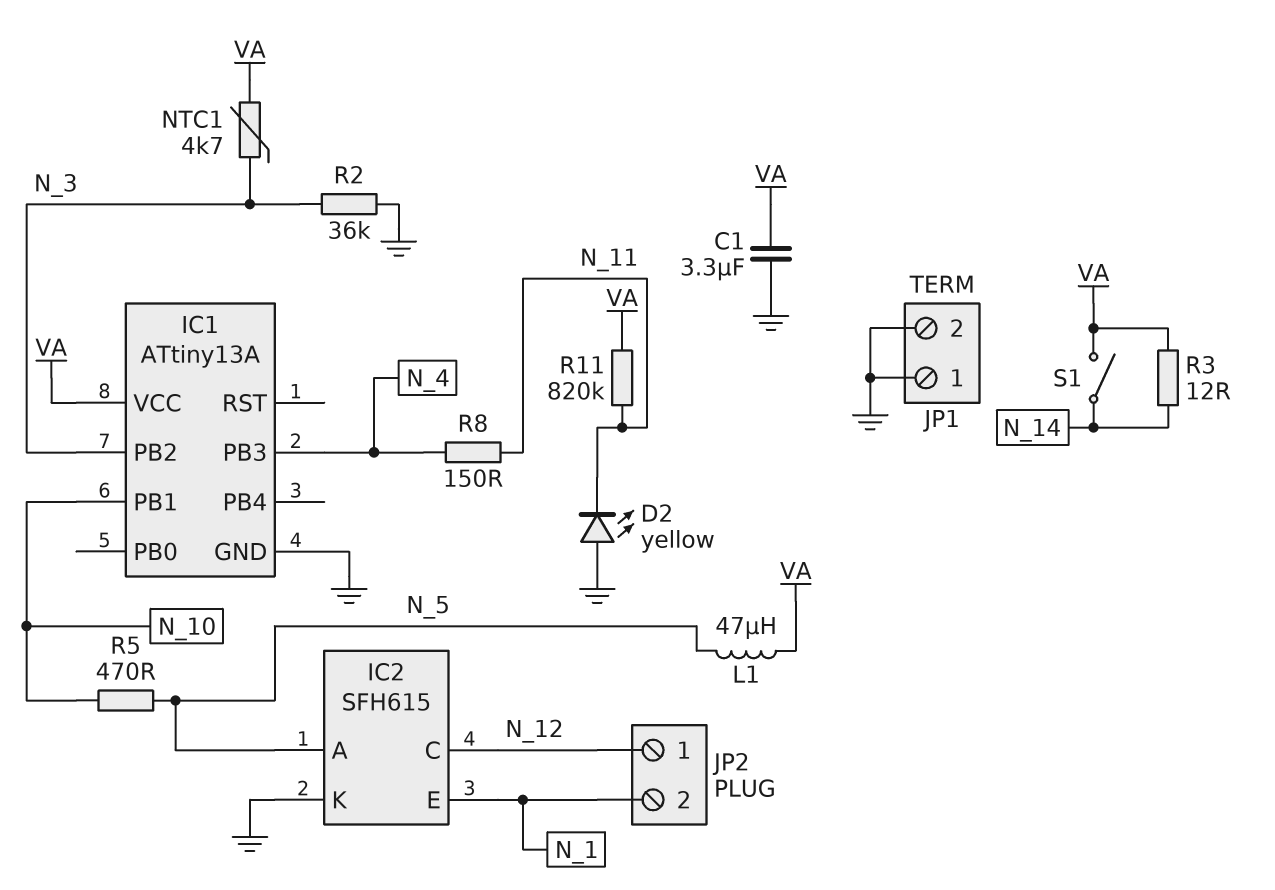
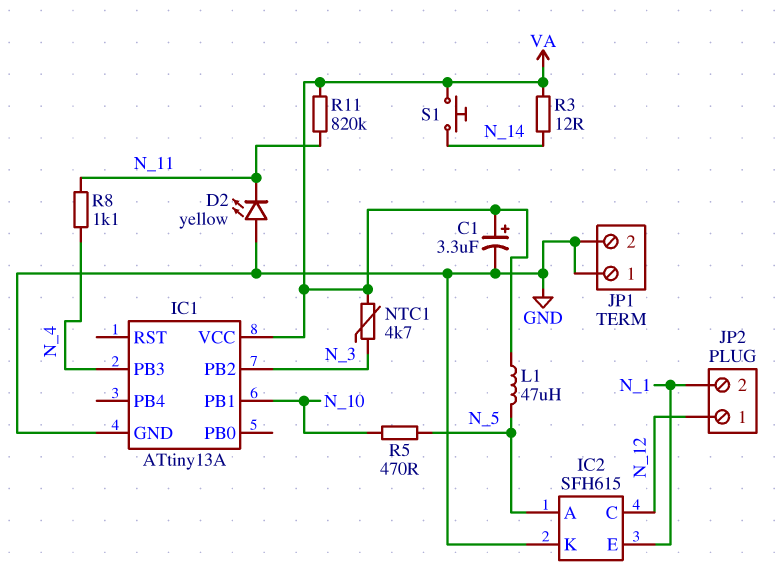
C1: 3.3uF (GND, VA) -> 3.3uF (plus VA, minus GND)
R2: 36k (GND, N_3) -> none
R8: 150 (N_4, N_11) -> 1.1k (N_4, N_11)
S1: switch (N_14, VA) -> button (N_14, VA)

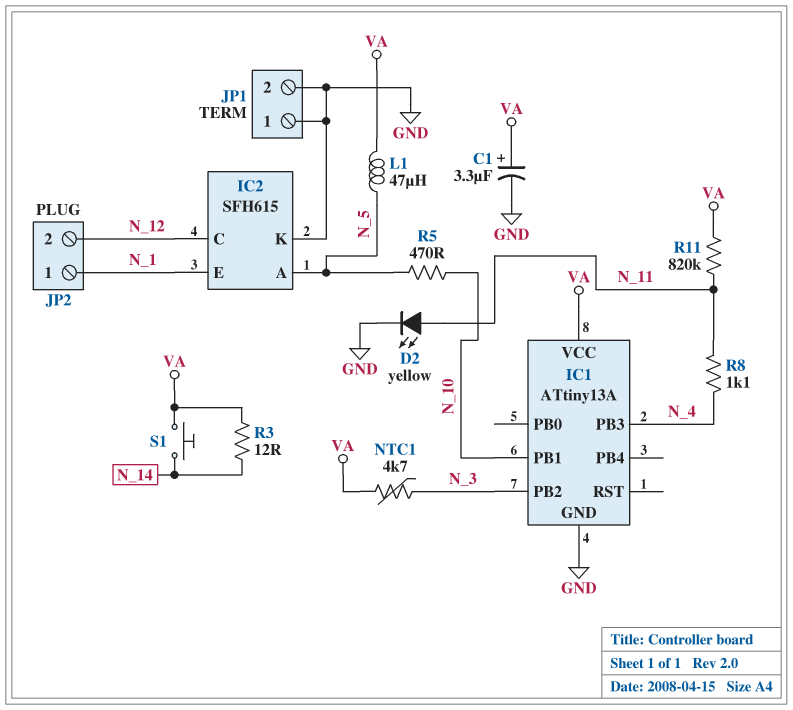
D2: LED yellow (A GND, K N_11) -> LED yellow (A N_11, K GND)
JP2 pin 1: N_12 -> N_1
JP2 pin 2: N_1 -> N_12

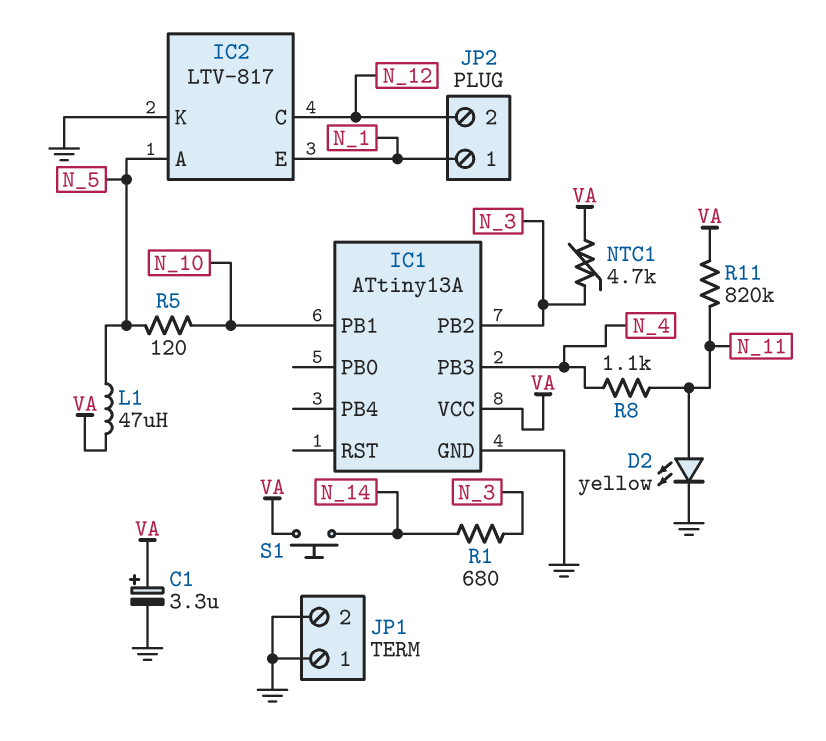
IC2: SFH615 -> LTV-817
R1: none -> 680 (N_3, N_14)
R3: 12 (N_14, VA) -> none
R5: 470 (N_5, N_10) -> 120 (N_5, N_10)

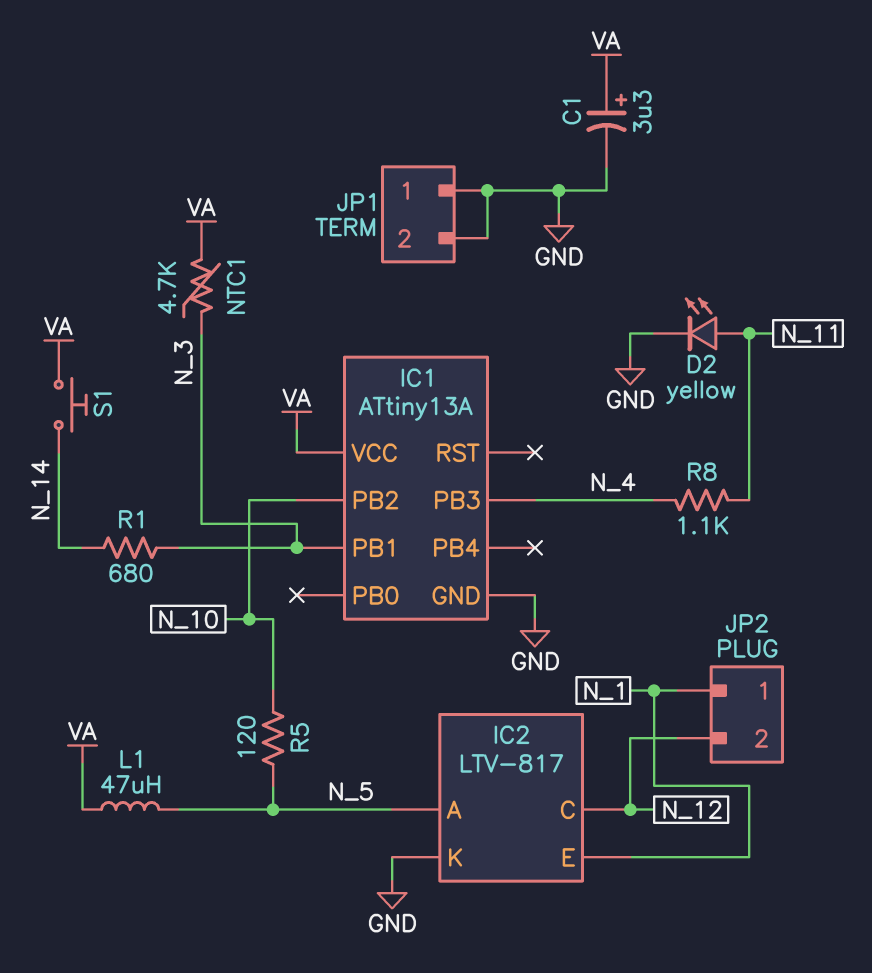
IC1 pin PB1: N_10 -> N_3
IC1 pin PB2: N_3 -> N_10
R11: 820k (N_11, VA) -> none

